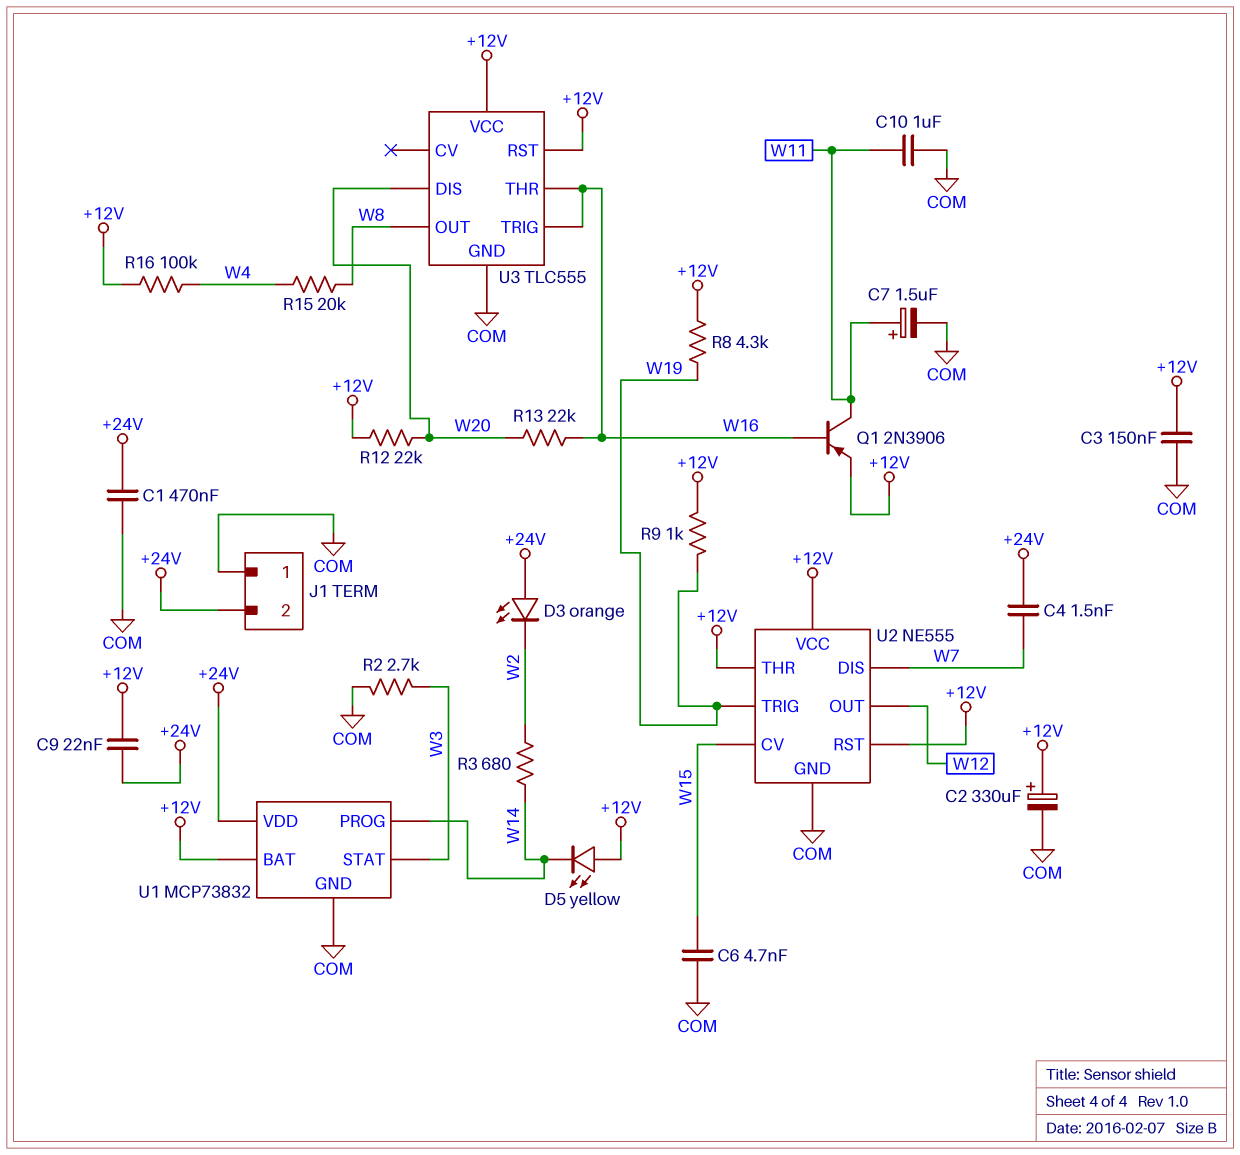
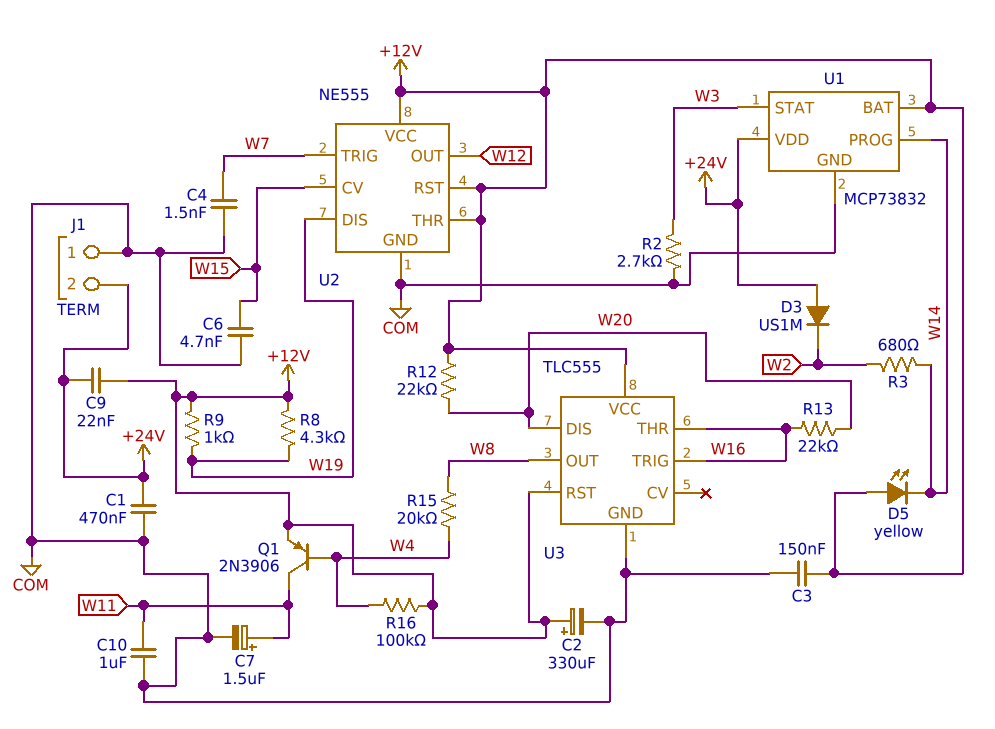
C4: 1.5nF (+24V, W7) -> 1.5nF (COM, W7)
D3: LED orange (A +24V, K W2) -> diode US1M (A +24V, K W2)
Q1: PNP 2N3906 (B W16, C W11, E +12V) -> PNP 2N3906 (B W4, C W11, E +12V)
U2 pin DIS: W7 -> W19
U2 pin TRIG: W19 -> W7

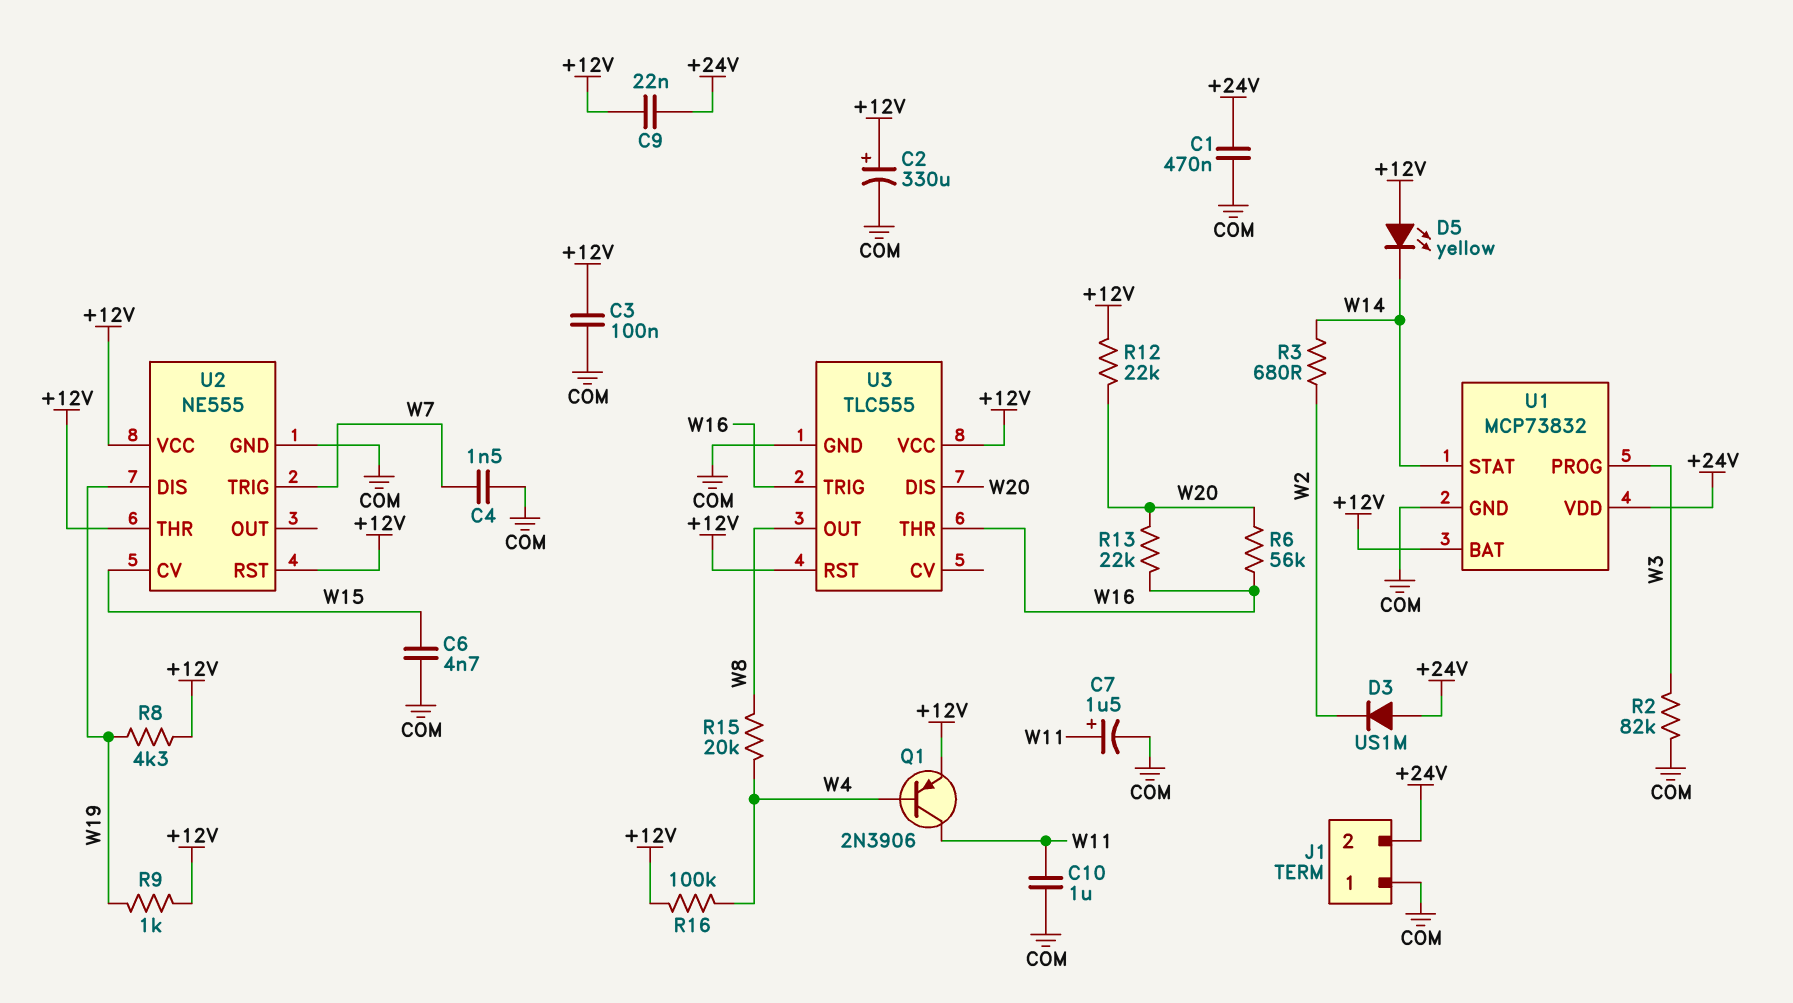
C3: 150nF (+12V, COM) -> 100nF (+12V, COM)
R2: 2.7k (COM, W3) -> 82k (COM, W3)
R6: none -> 56k (W16, W20)
U1 pin PROG: W14 -> W3
U1 pin STAT: W3 -> W14
U2 pin OUT: W12 -> none

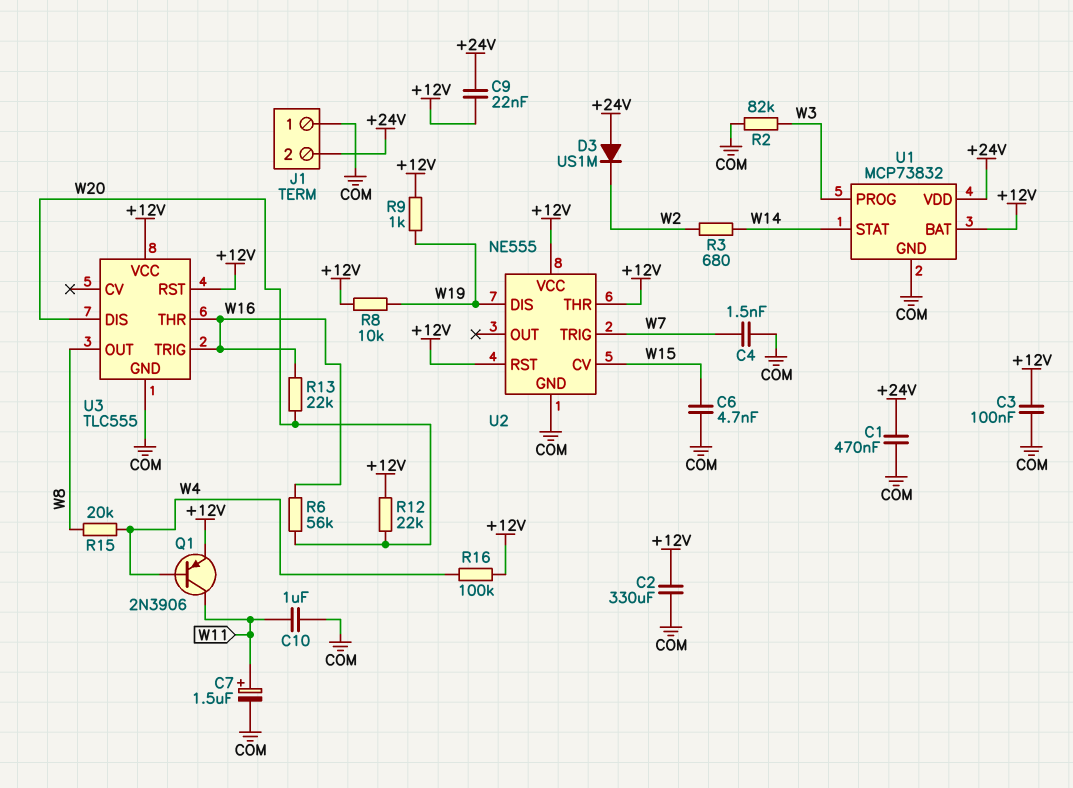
C2: 330uF (plus +12V, minus COM) -> 330uF (+12V, COM)
D5: LED yellow (A +12V, K W14) -> none
R8: 4.3k (+12V, W19) -> 10k (+12V, W19)

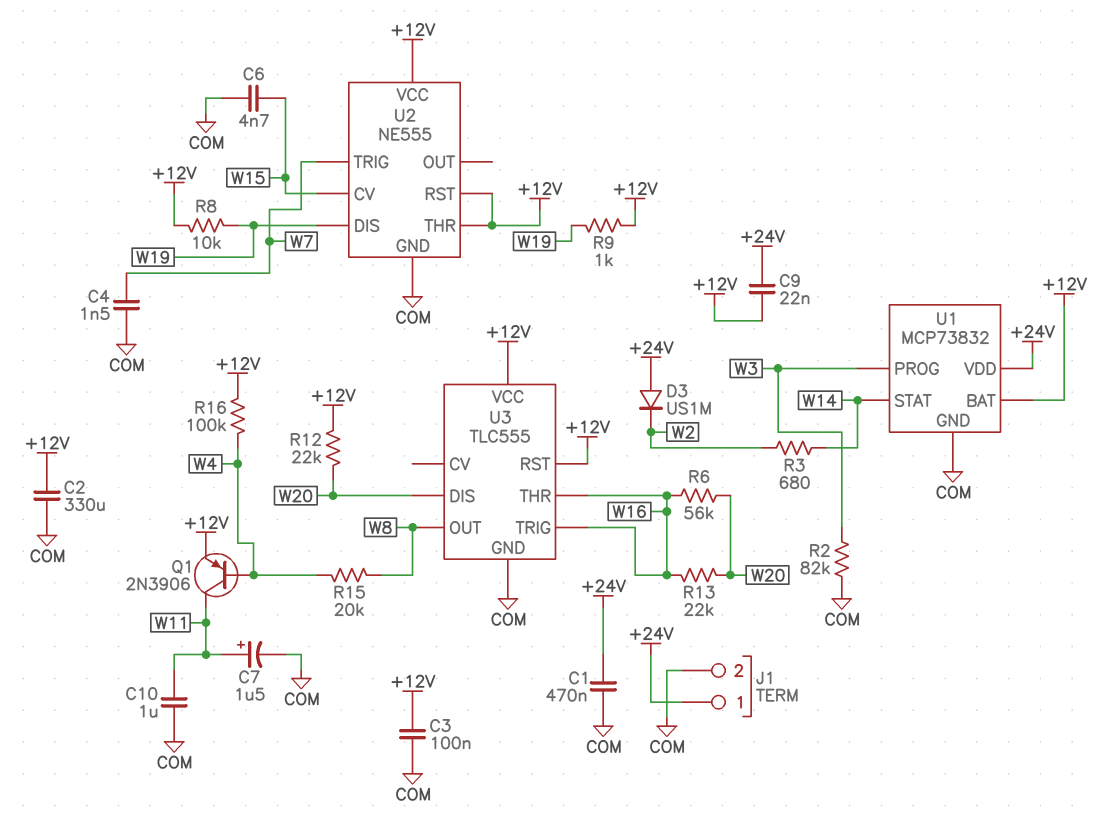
J1 pin 1: COM -> +24V
J1 pin 2: +24V -> COM

